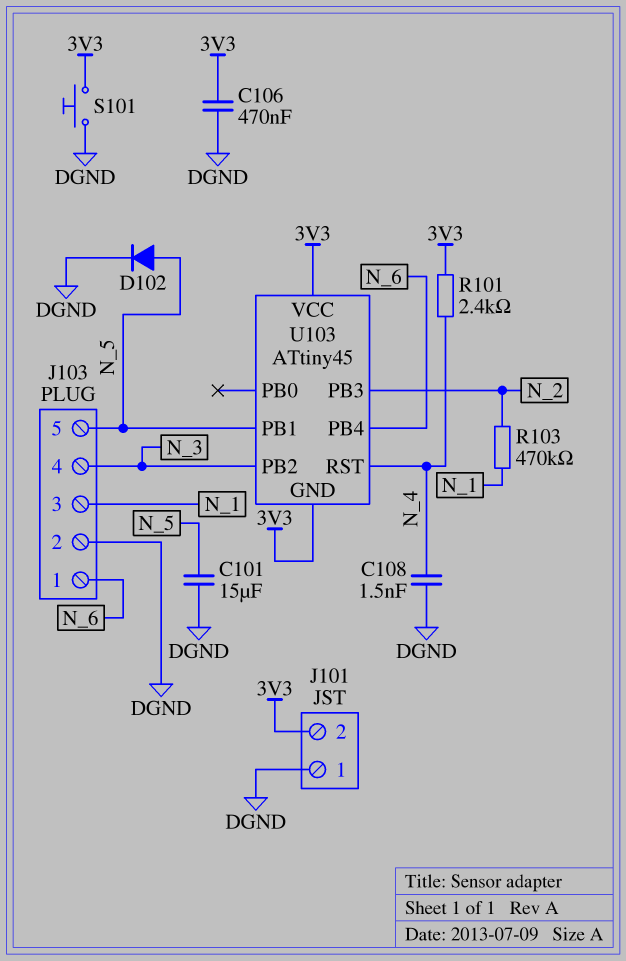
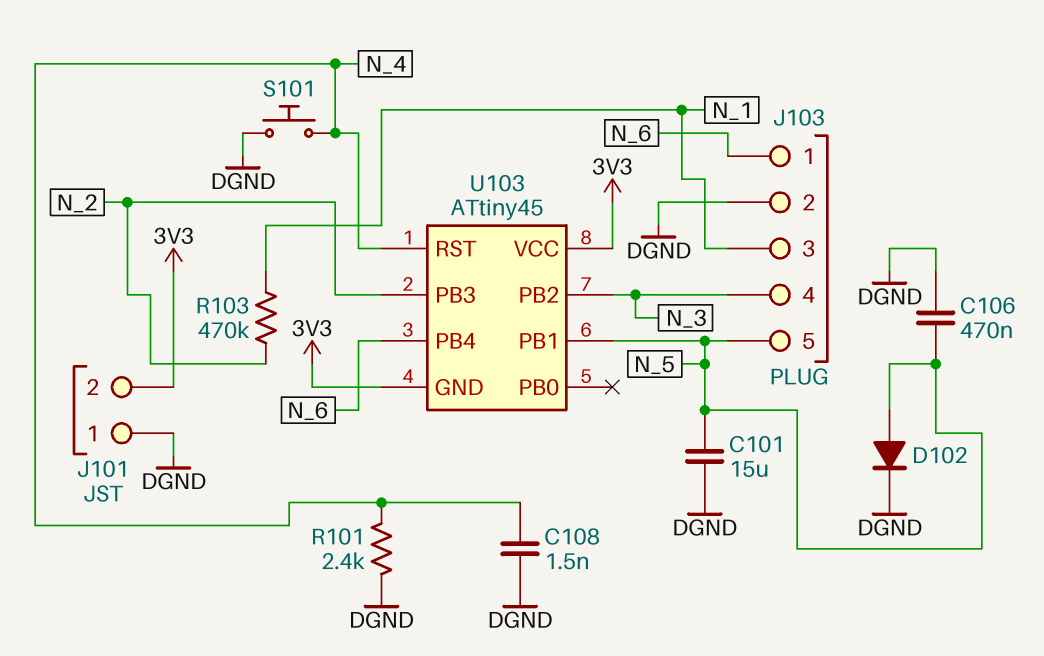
C106: 470nF (3V3, DGND) -> 470nF (DGND, N_5)
R101: 2.4k (3V3, N_4) -> 2.4k (DGND, N_4)
S101: button (3V3, DGND) -> button (DGND, N_4)

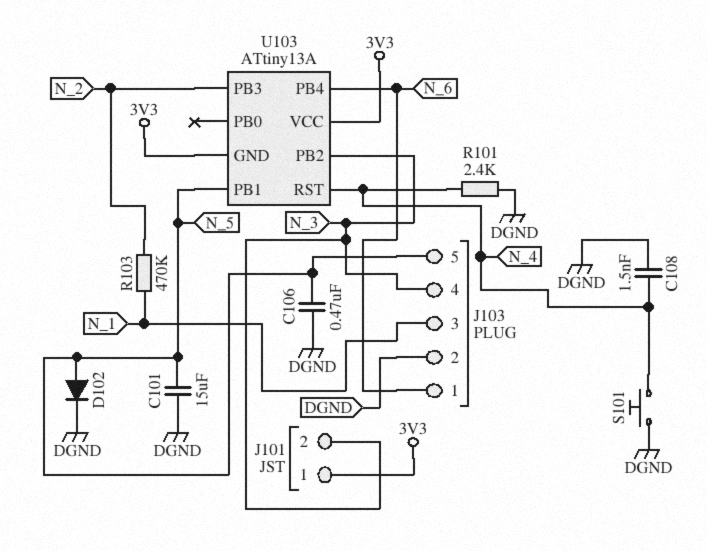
J101 pin 1: DGND -> 3V3
J101 pin 2: 3V3 -> N_3
U103: ATtiny45 -> ATtiny13A

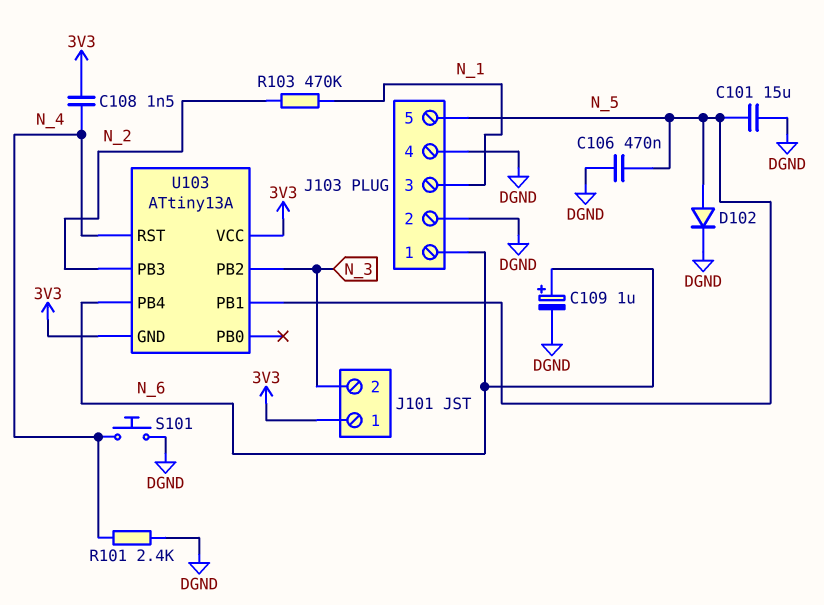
C108: 1.5nF (DGND, N_4) -> 1.5nF (3V3, N_4)
C109: none -> 1uF (plus N_6, minus DGND)
J103 pin 4: N_3 -> DGND

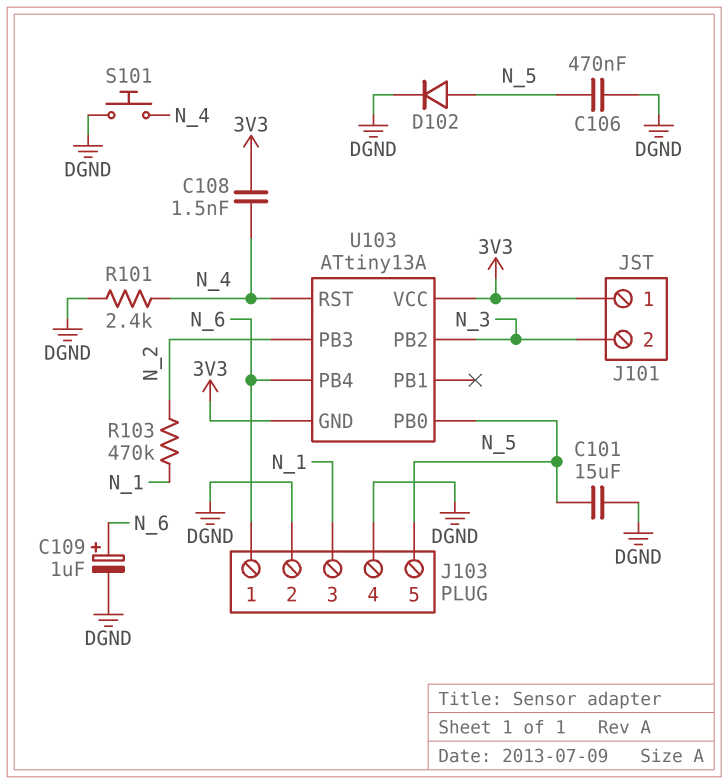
U103 pin PB0: none -> N_5
U103 pin PB1: N_5 -> none

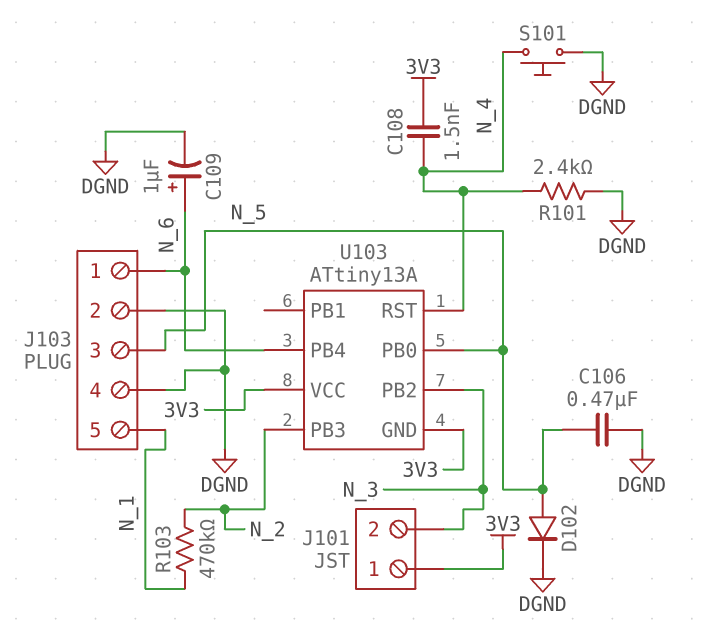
C101: 15uF (DGND, N_5) -> none
J103 pin 3: N_1 -> N_5
J103 pin 5: N_5 -> N_1

